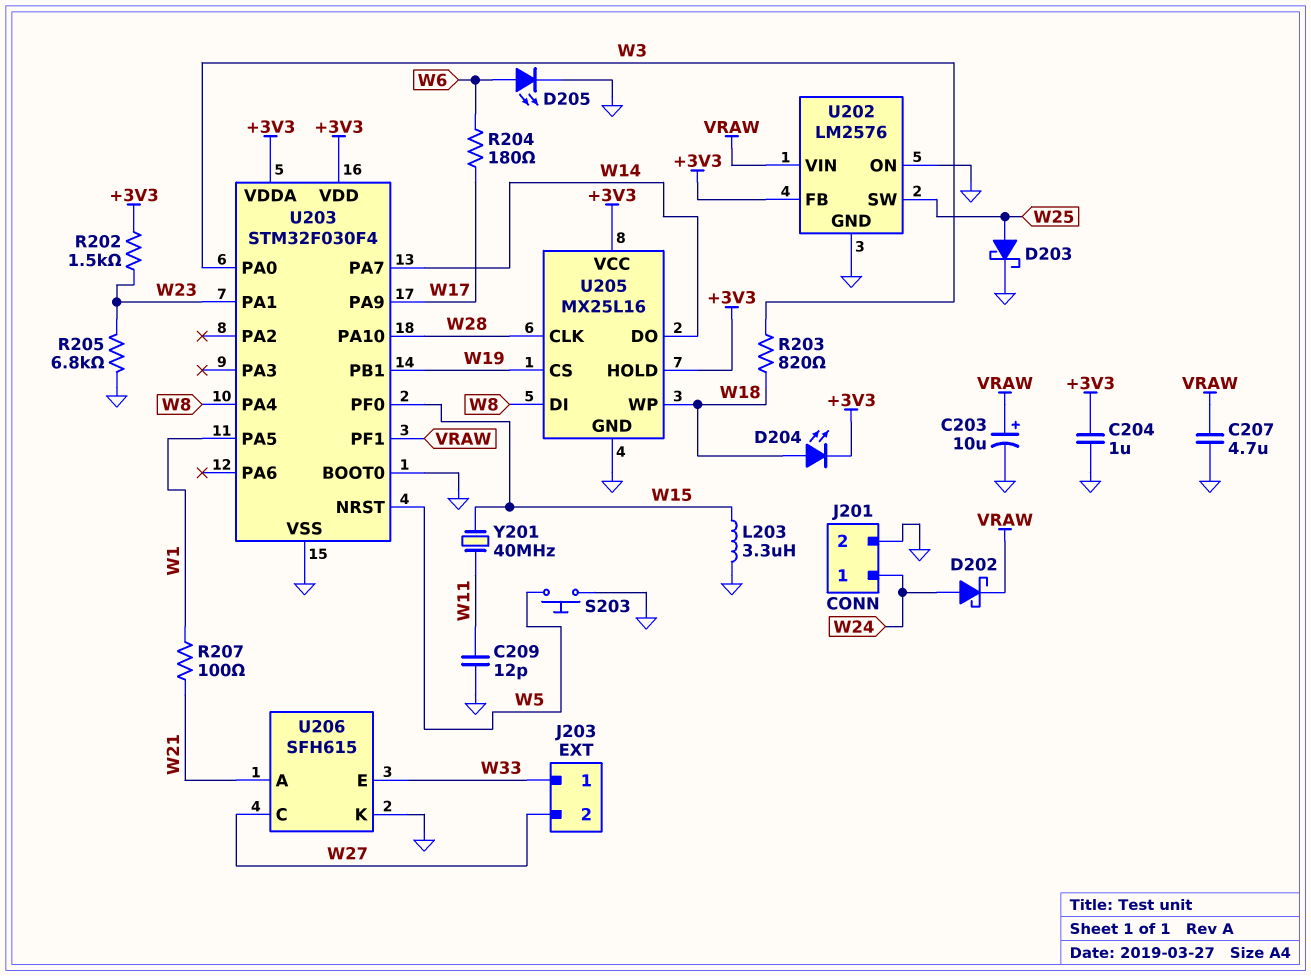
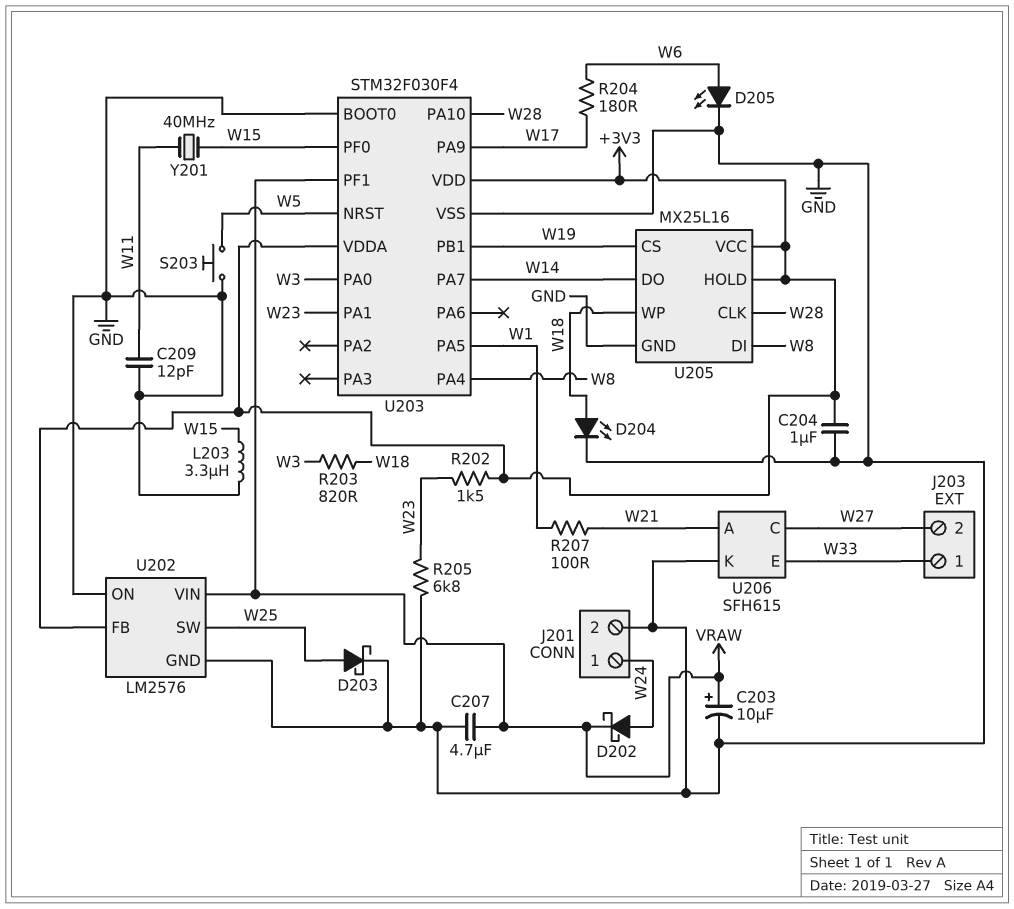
D204: LED (A W18, K +3V3) -> LED (A W18, K GND)

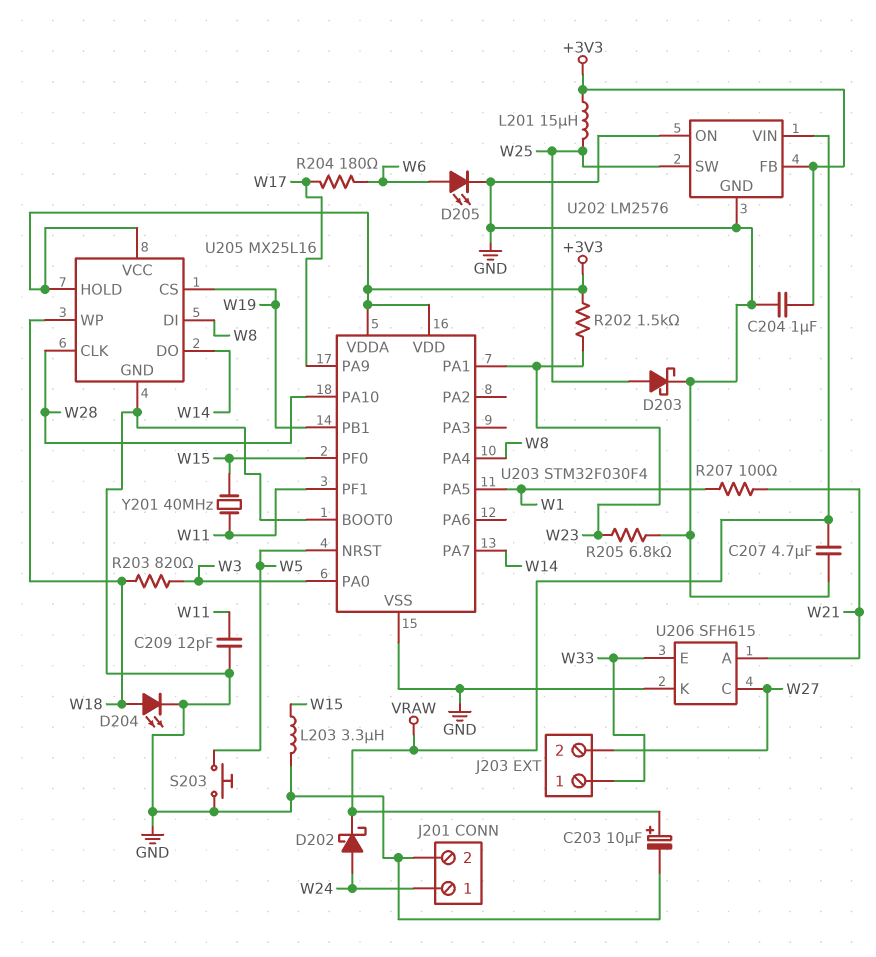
L201: none -> 15uH (+3V3, W25)
U203 pin PF1: VRAW -> W11

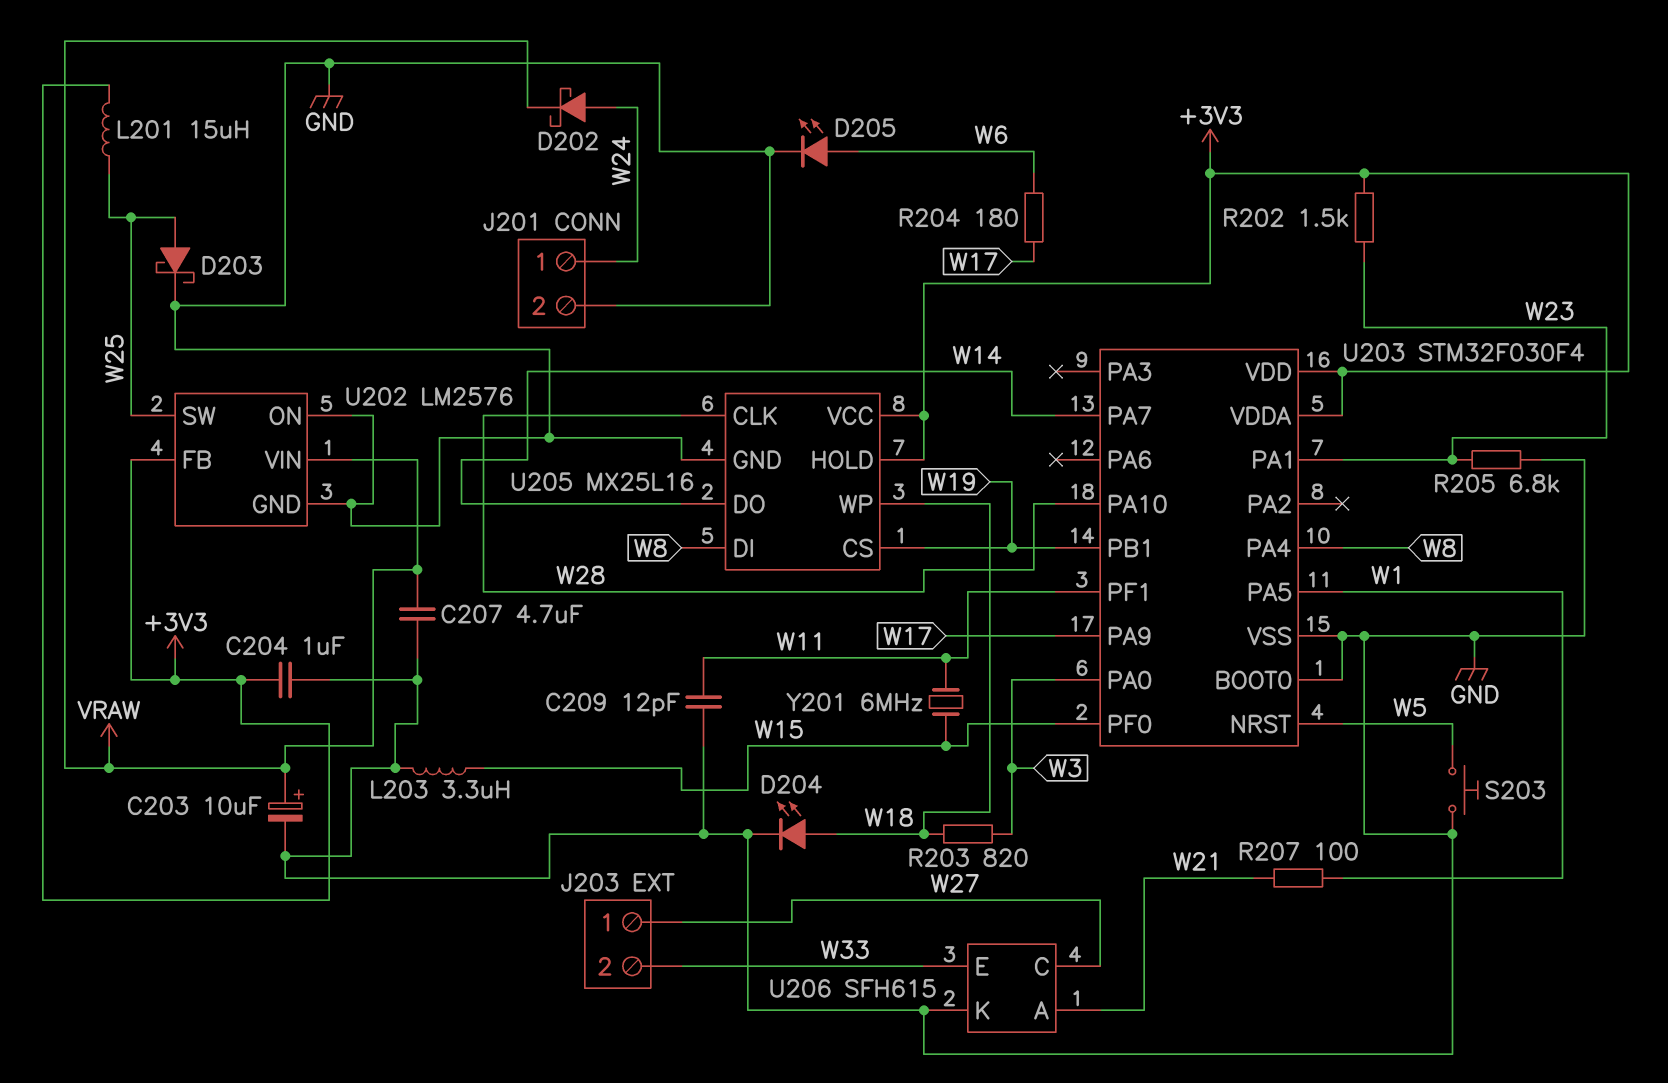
J203 pin 1: W33 -> W27
J203 pin 2: W27 -> W33
Y201: 40MHz (W11, W15) -> 6MHz (W11, W15)

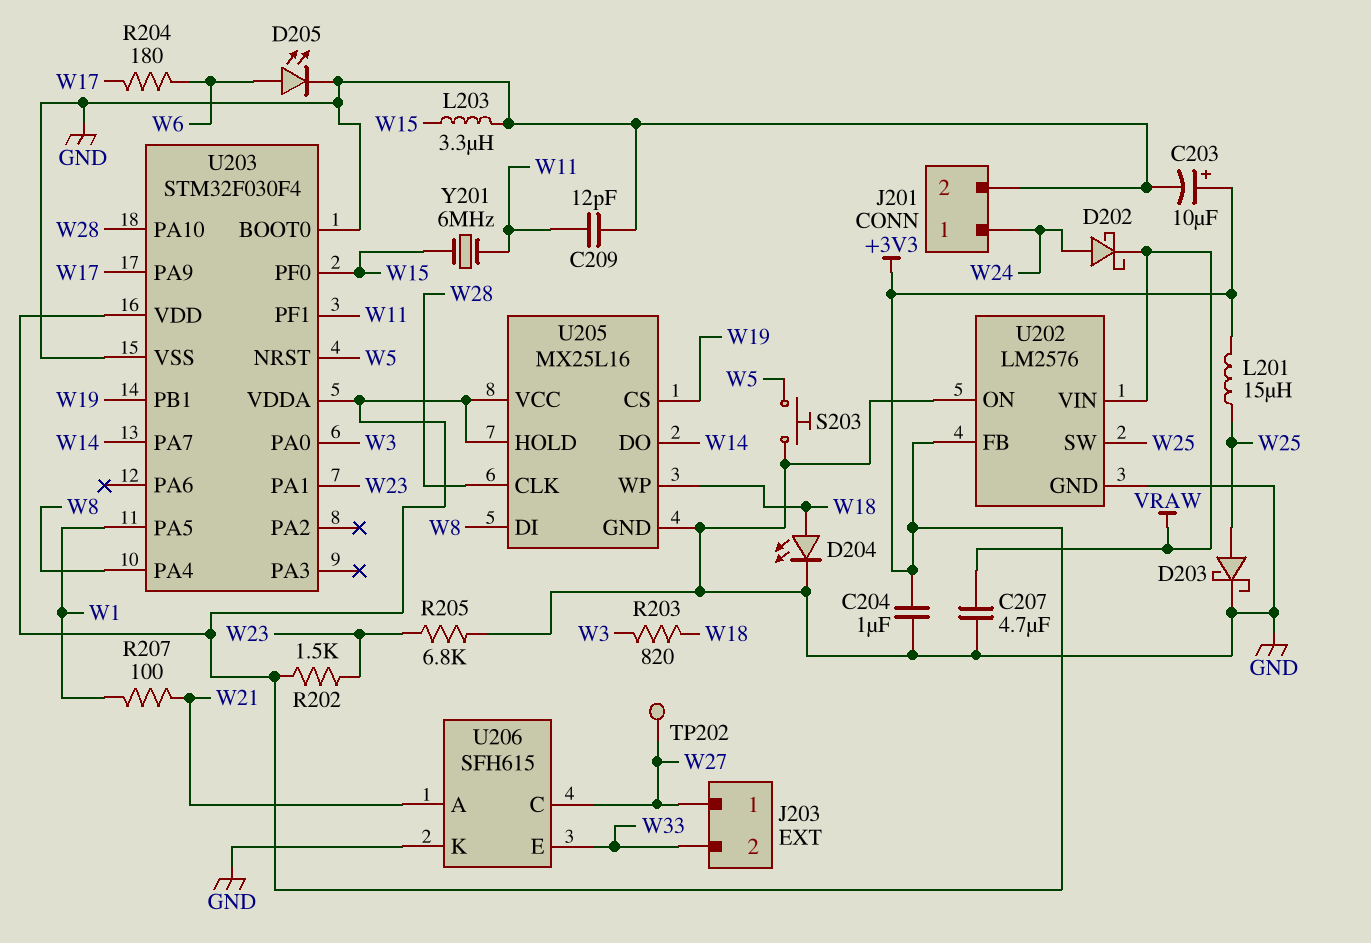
C203: 10uF (plus VRAW, minus GND) -> 10uF (plus +3V3, minus GND)
TP202: none -> test point (W27)

